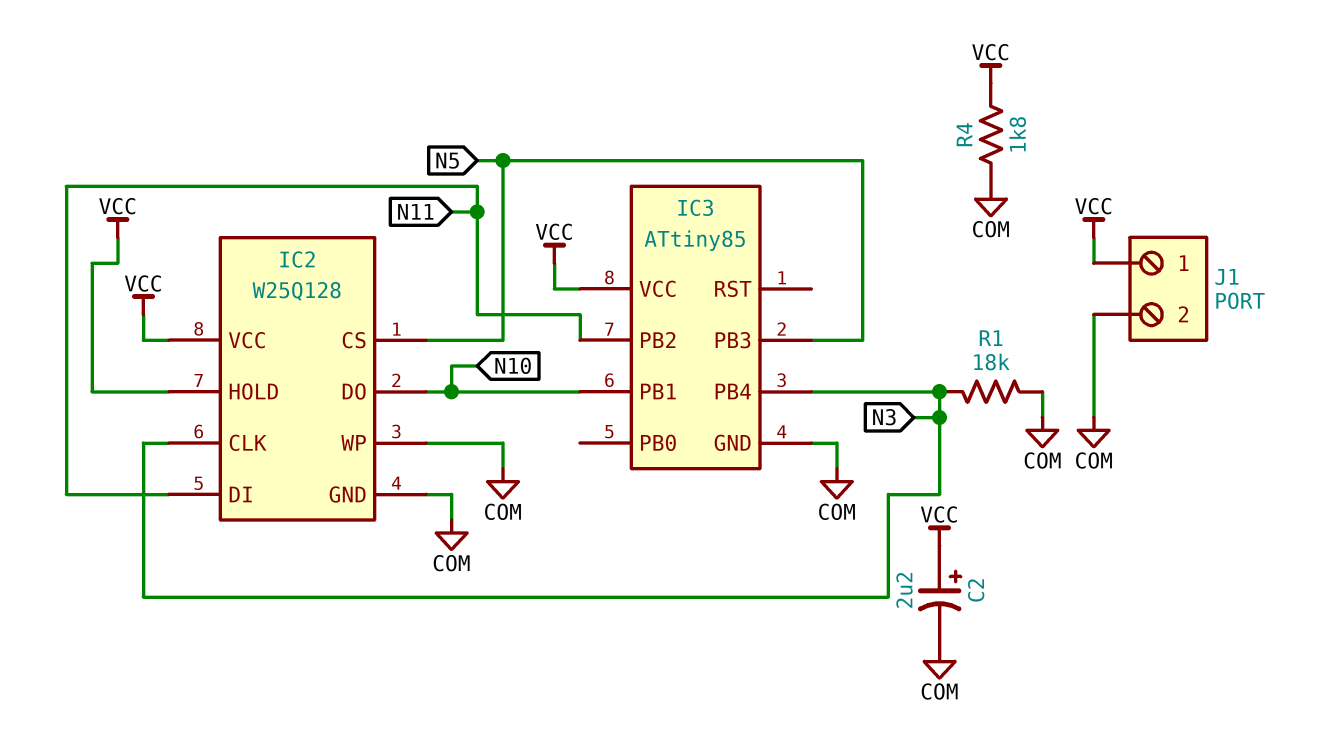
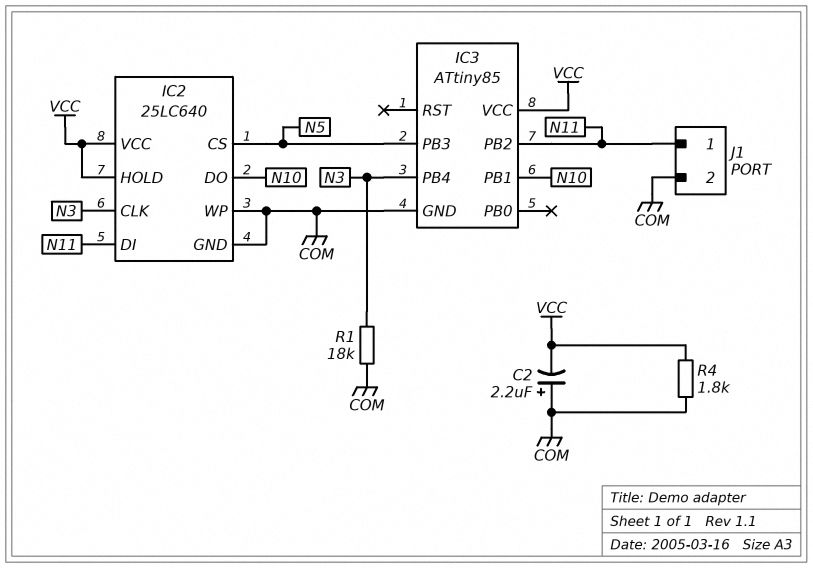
C2: 2.2uF (plus VCC, minus COM) -> 2.2uF (plus COM, minus VCC)
IC2: W25Q128 -> 25LC640
J1 pin 1: VCC -> N11

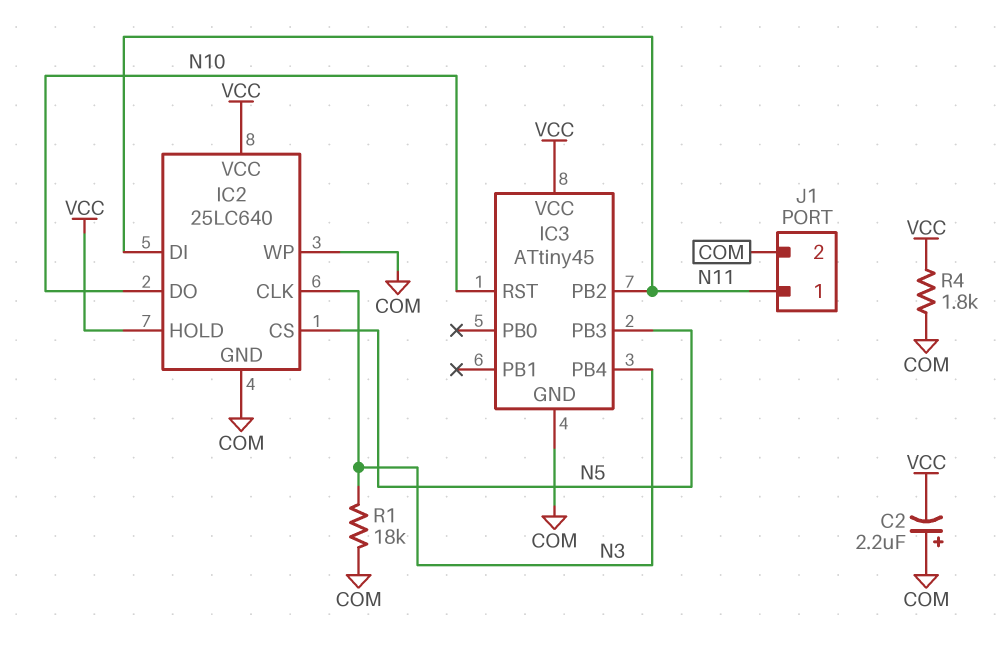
IC3: ATtiny85 -> ATtiny45
IC3 pin PB1: N10 -> none
IC3 pin RST: none -> N10

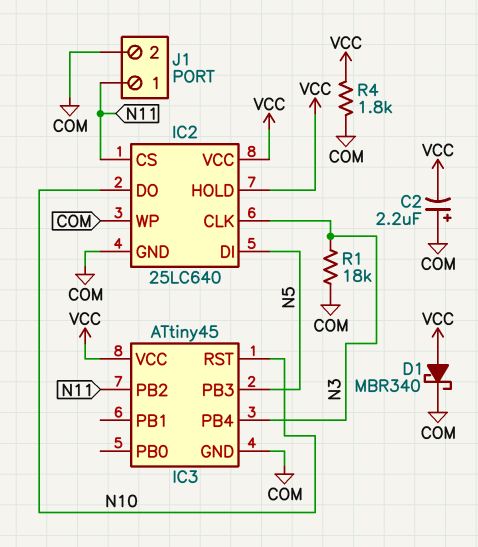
D1: none -> schottky MBR340 (A VCC, K COM)
IC2 pin CS: N5 -> N11
IC2 pin DI: N11 -> N5

